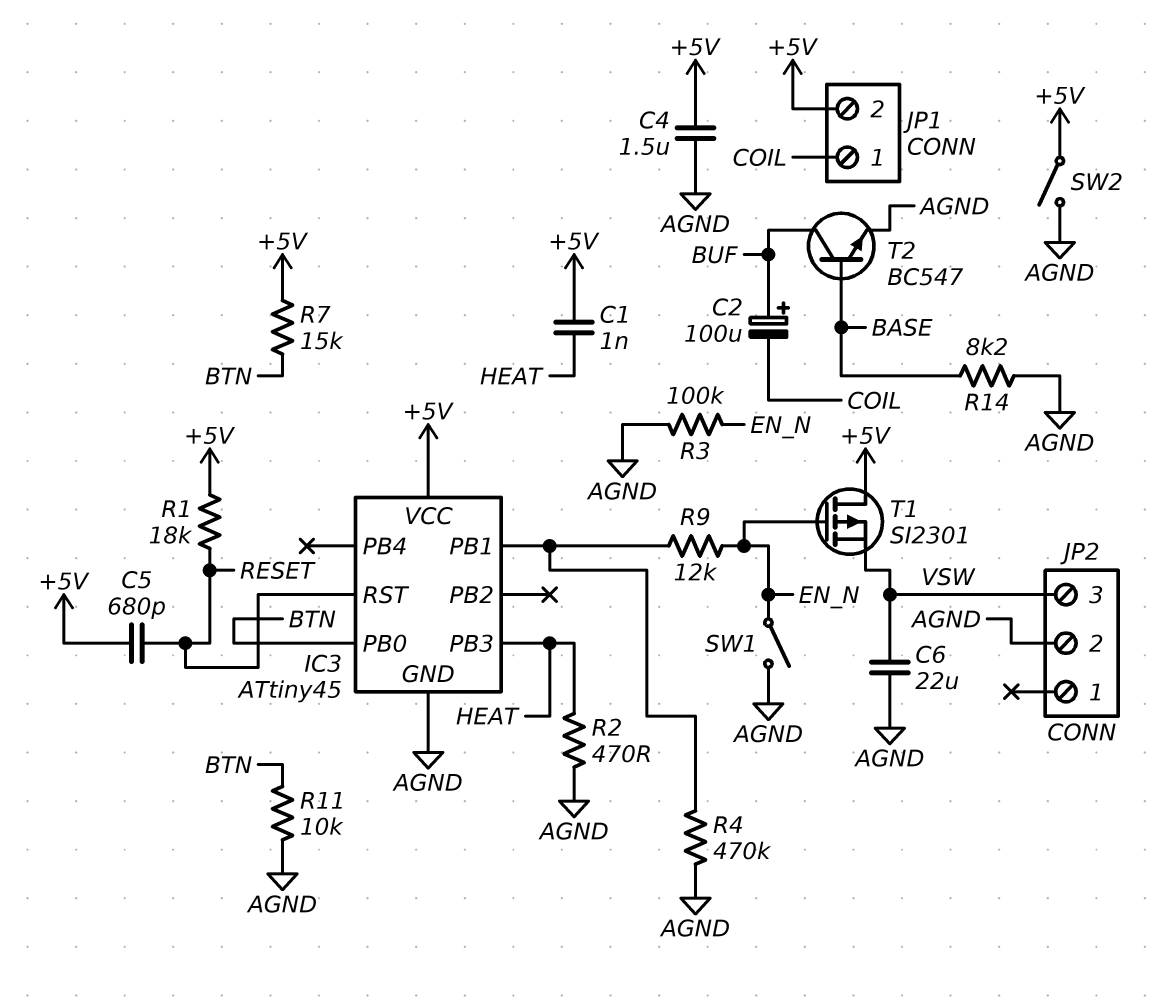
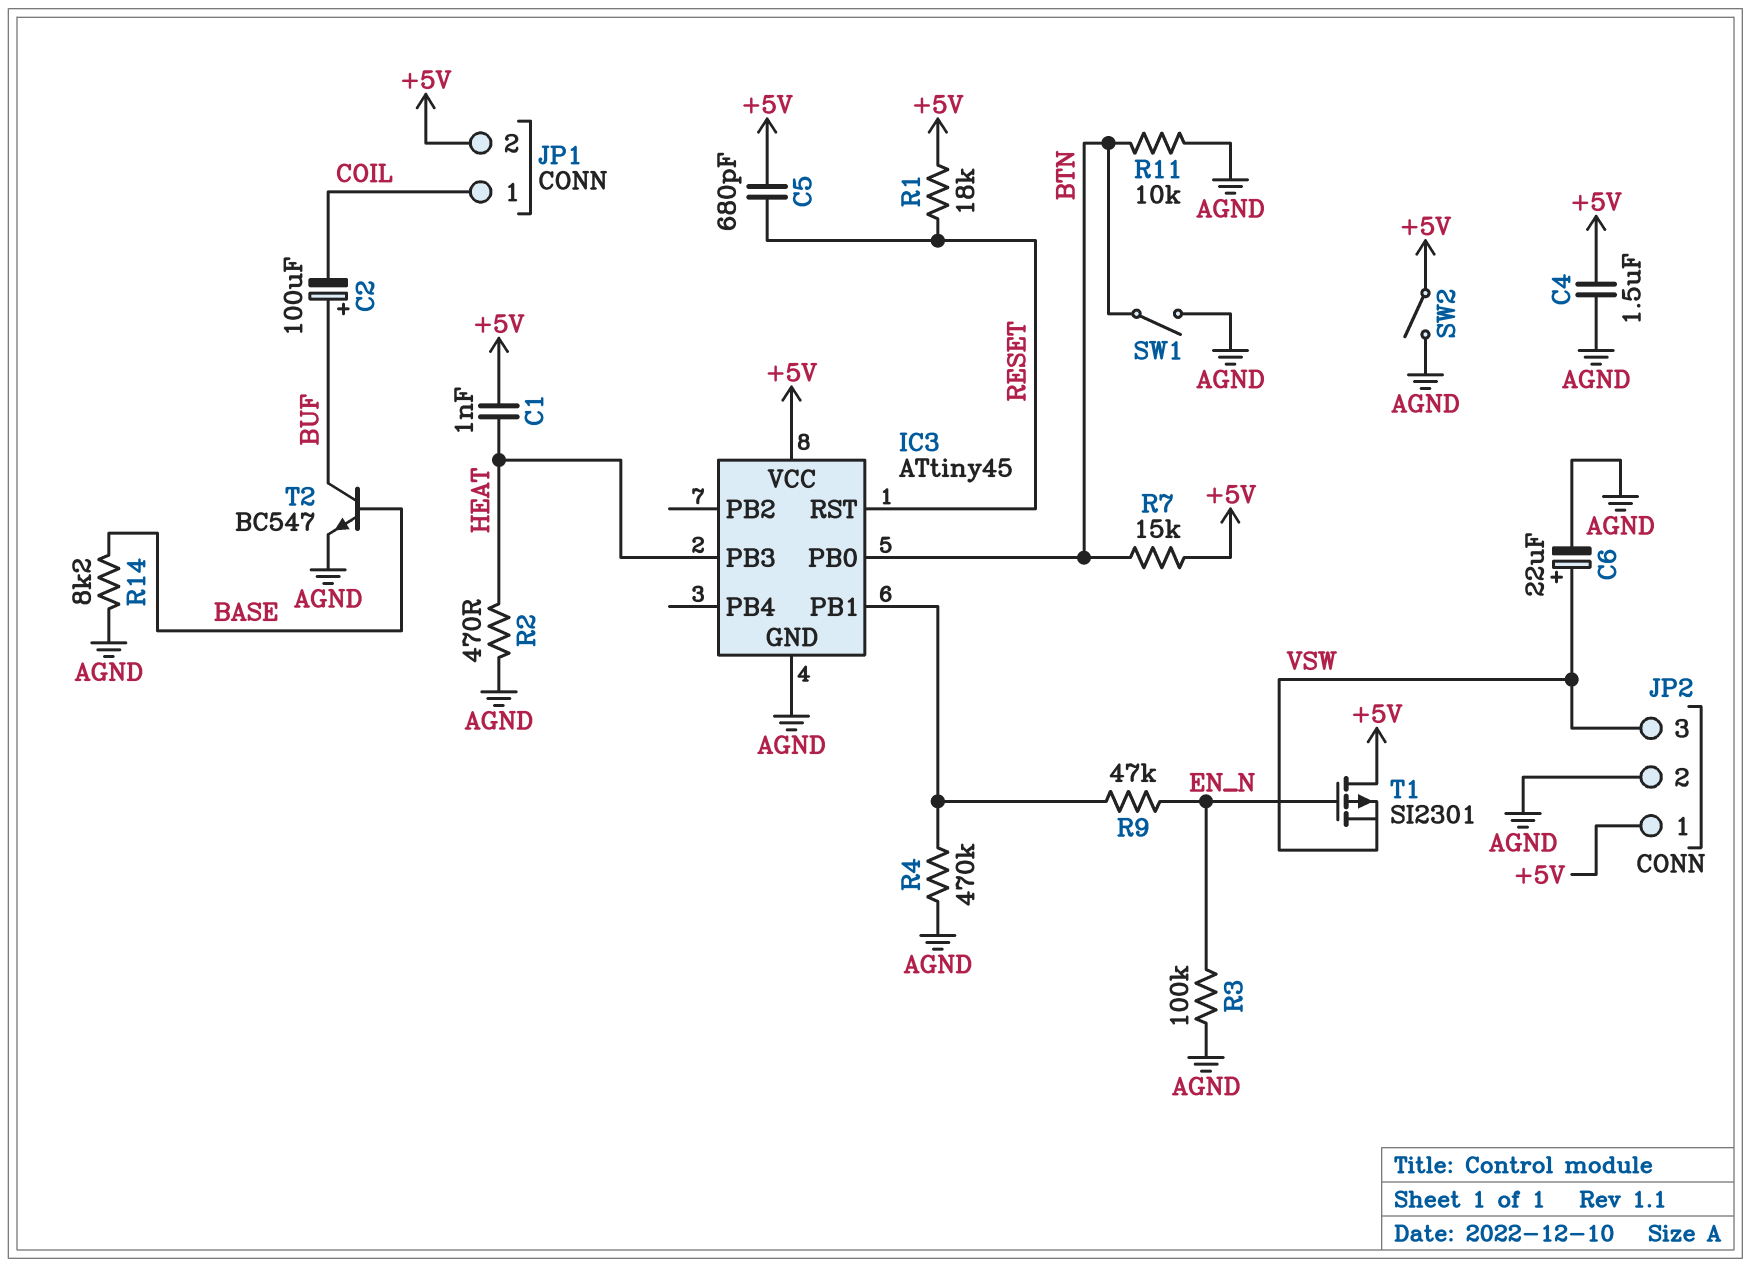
C6: 22uF (AGND, VSW) -> 22uF (plus VSW, minus AGND)
JP2 pin 1: none -> +5V
R9: 12k (EN_N, IC3/PB1) -> 47k (EN_N, IC3/PB1)
SW1: switch (AGND, EN_N) -> switch (AGND, BTN)

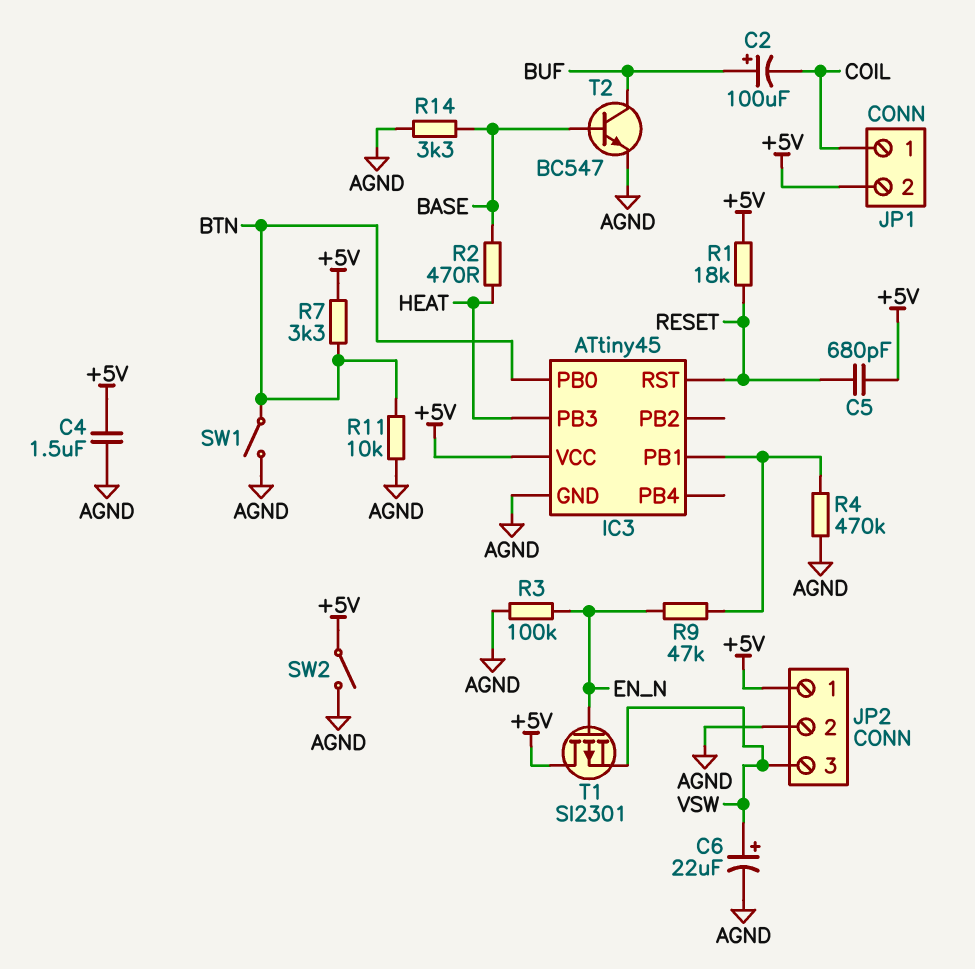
C1: 1nF (+5V, HEAT) -> none
R2: 470 (AGND, HEAT) -> 470 (BASE, HEAT)
R7: 15k (+5V, BTN) -> 3.3k (+5V, BTN)
R14: 8.2k (AGND, BASE) -> 3.3k (AGND, BASE)

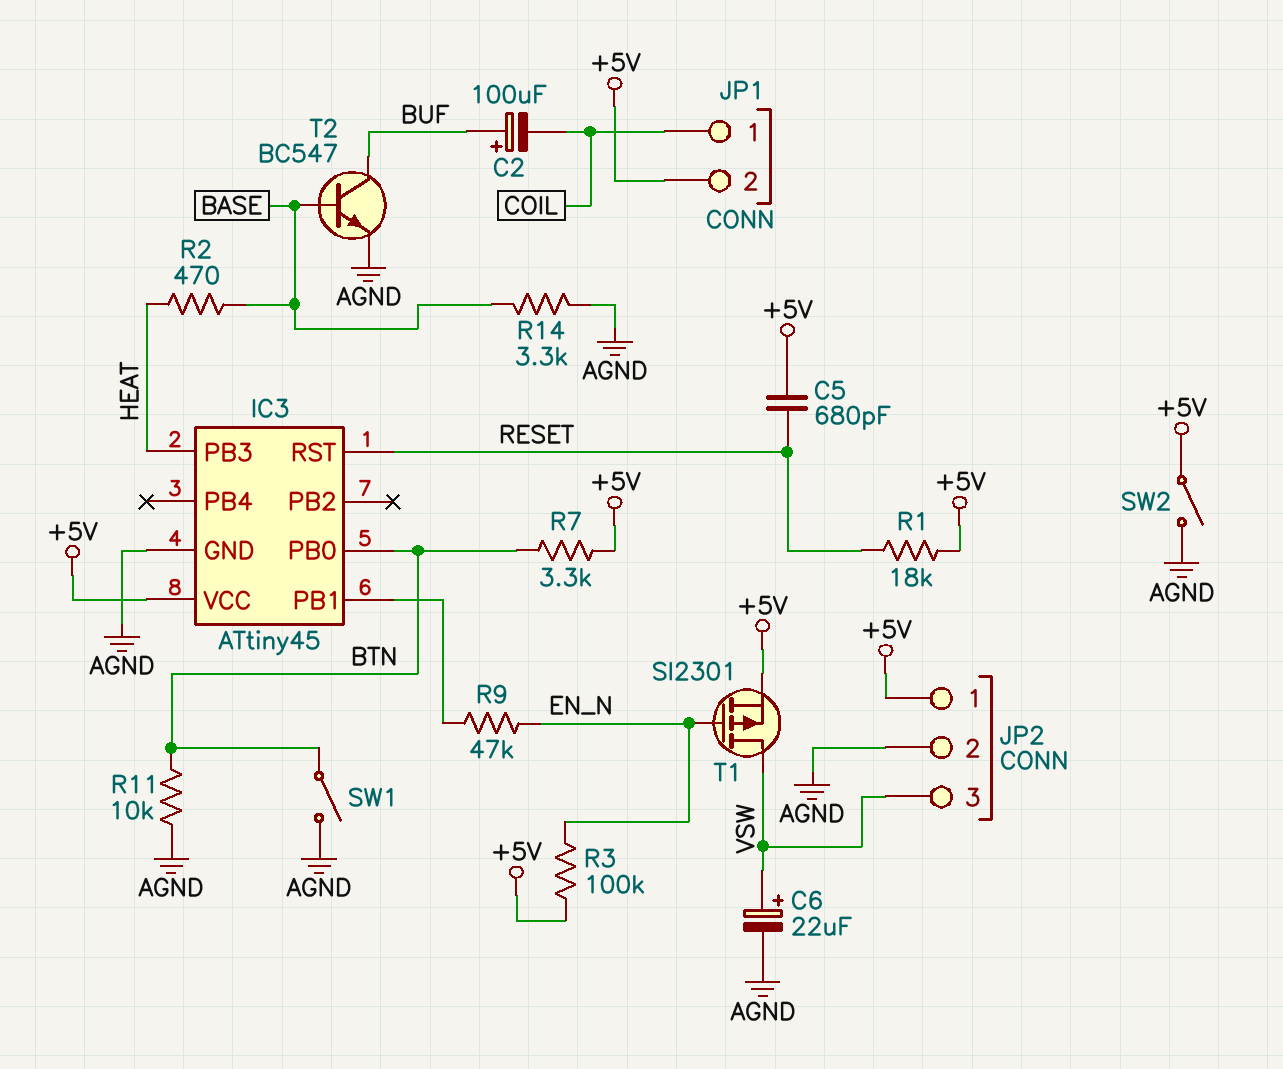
C4: 1.5uF (+5V, AGND) -> none
R3: 100k (AGND, EN_N) -> 100k (+5V, EN_N)
R4: 470k (AGND, IC3/PB1) -> none
T1: PMOS SI2301 (G EN_N, D +5V, S VSW) -> PMOS SI2301 (G EN_N, D VSW, S +5V)

